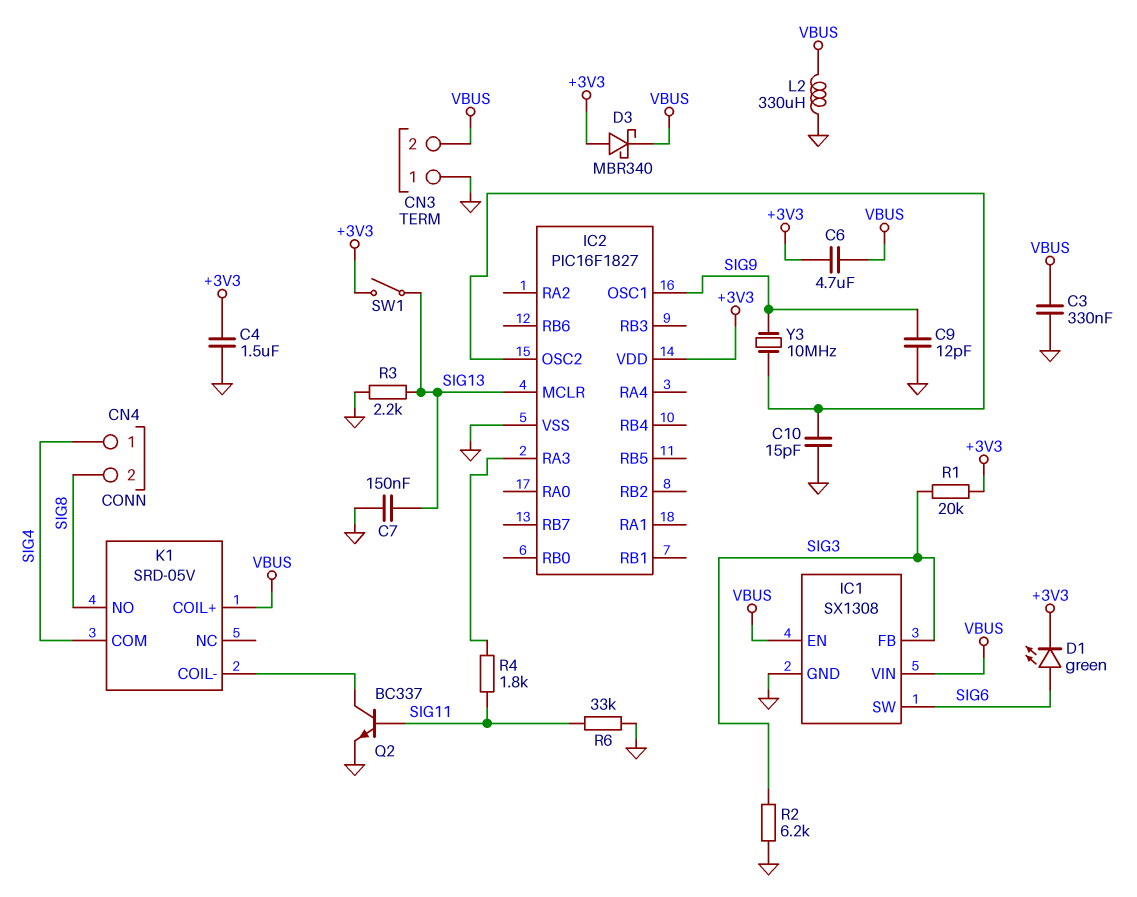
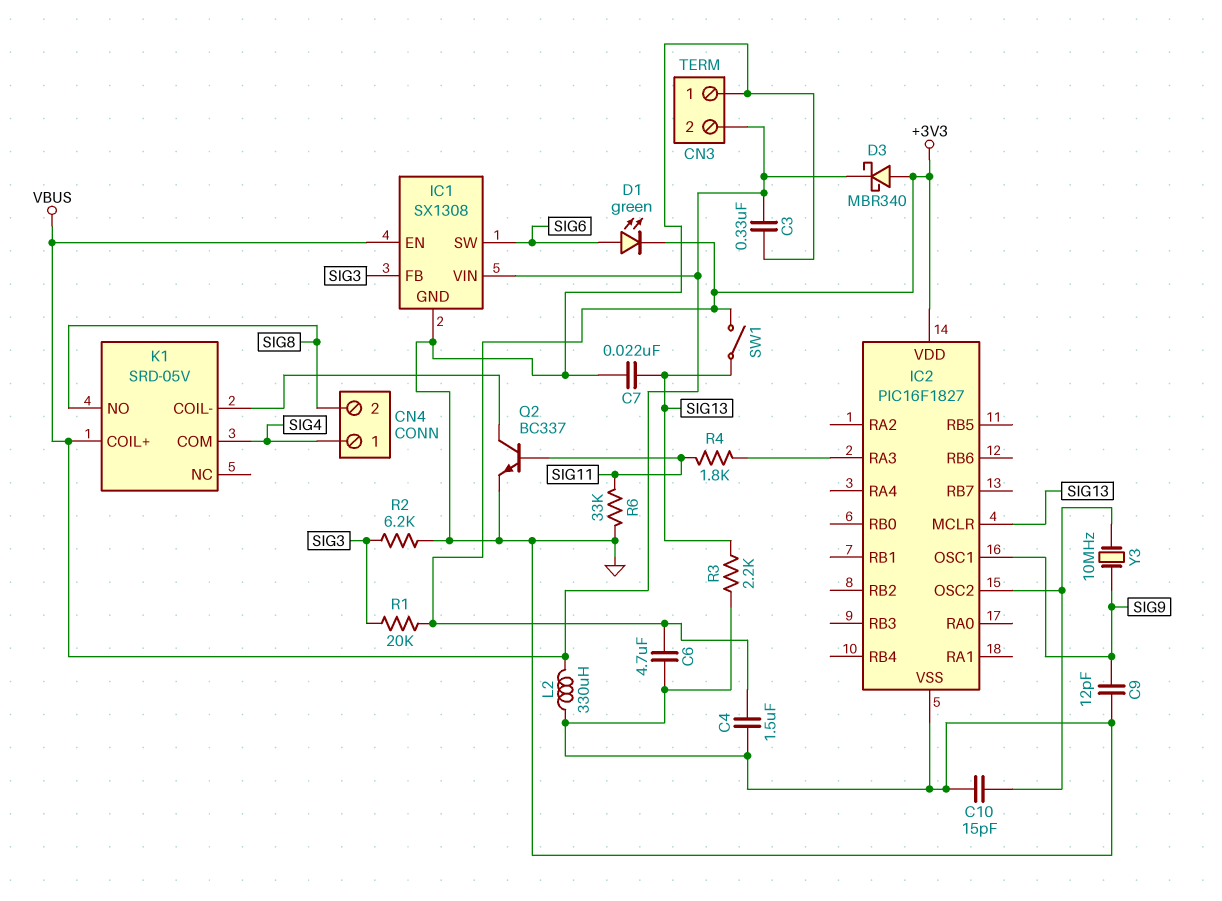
C6: 4.7uF (+3V3, VBUS) -> 4.7uF (+3V3, GND)
C7: 150nF (GND, SIG13) -> 22nF (GND, SIG13)

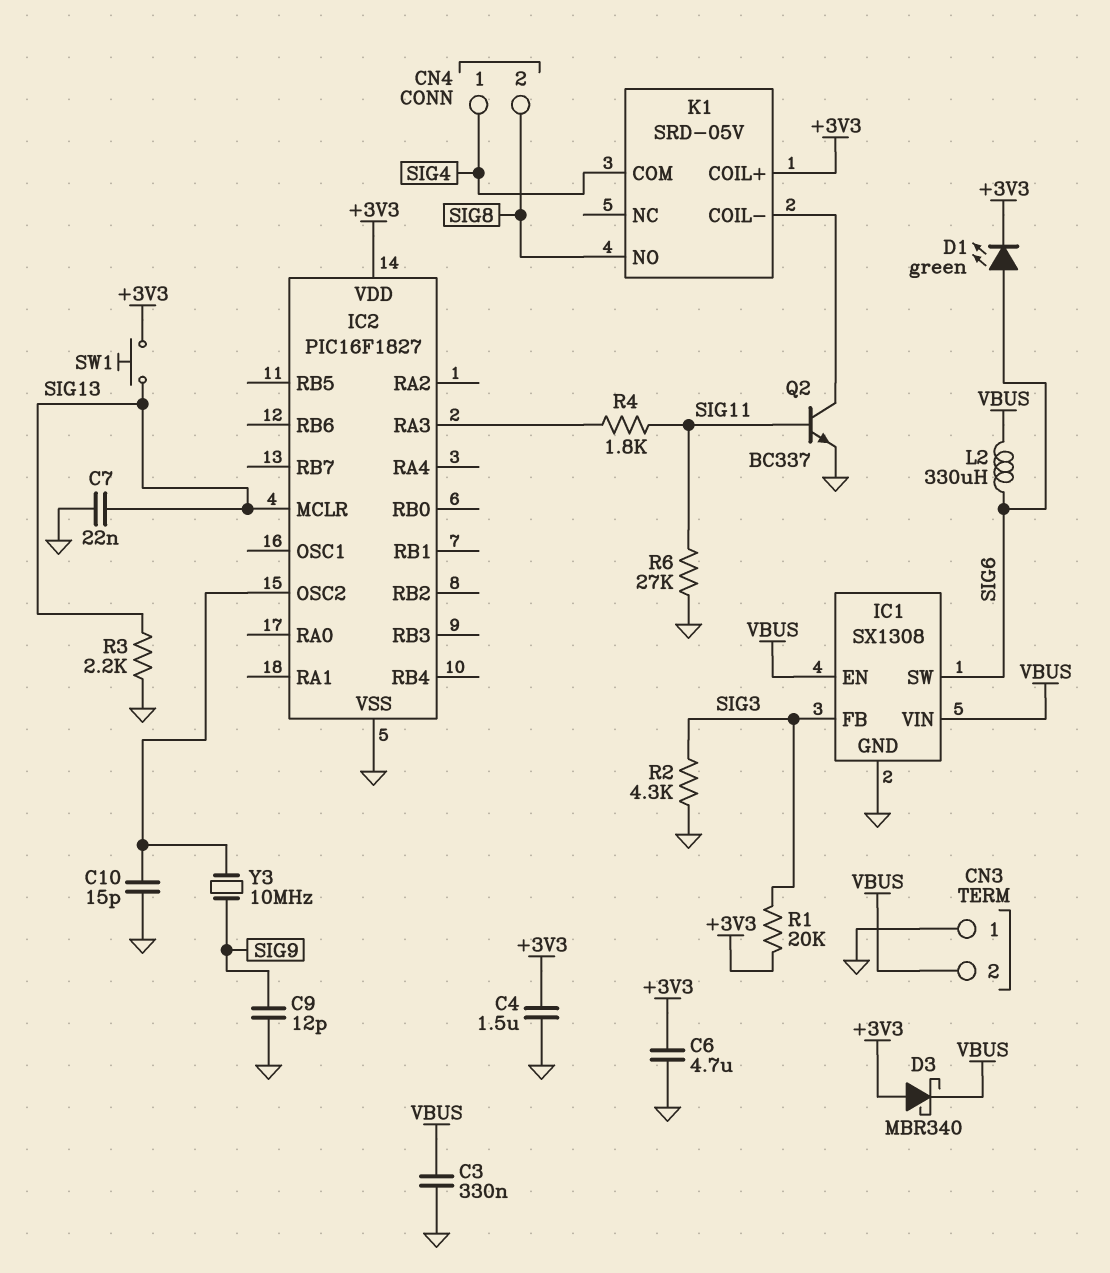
IC2 pin OSC1: SIG9 -> none
K1 pin COIL+: VBUS -> +3V3
L2: 330uH (GND, VBUS) -> 330uH (SIG6, VBUS)
R2: 6.2k (GND, SIG3) -> 4.3k (GND, SIG3)
R6: 33k (GND, SIG11) -> 27k (GND, SIG11)
SW1: switch (+3V3, SIG13) -> button (+3V3, SIG13)

